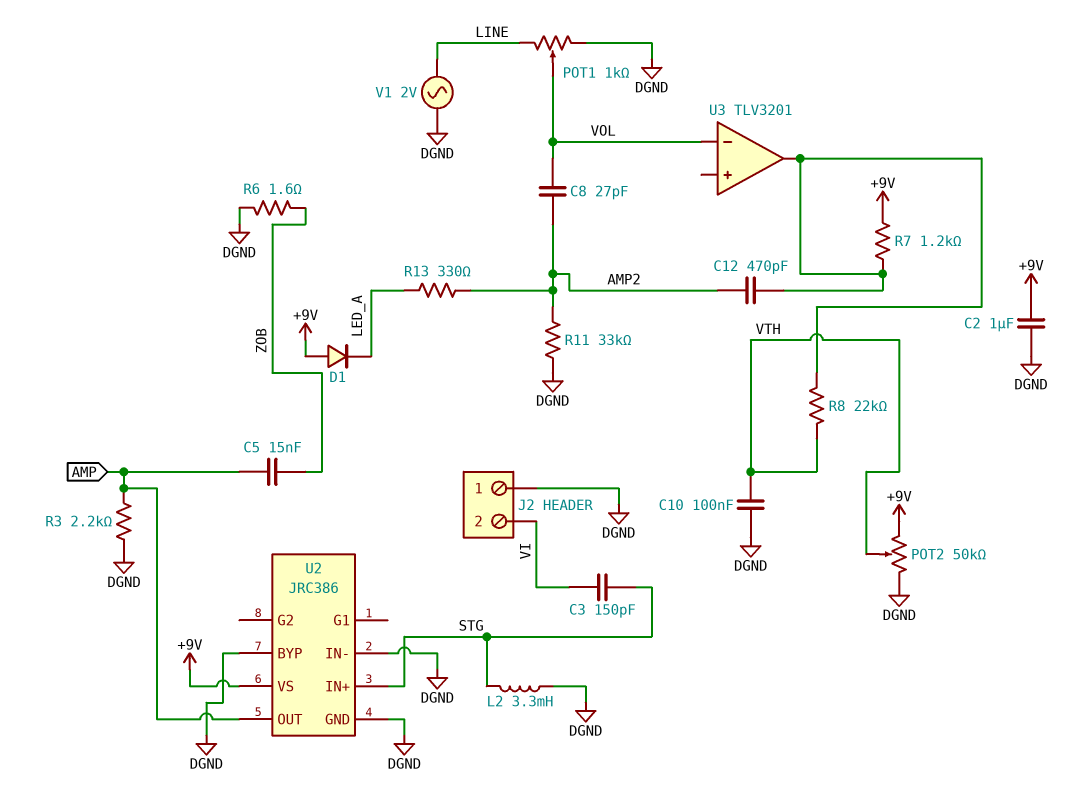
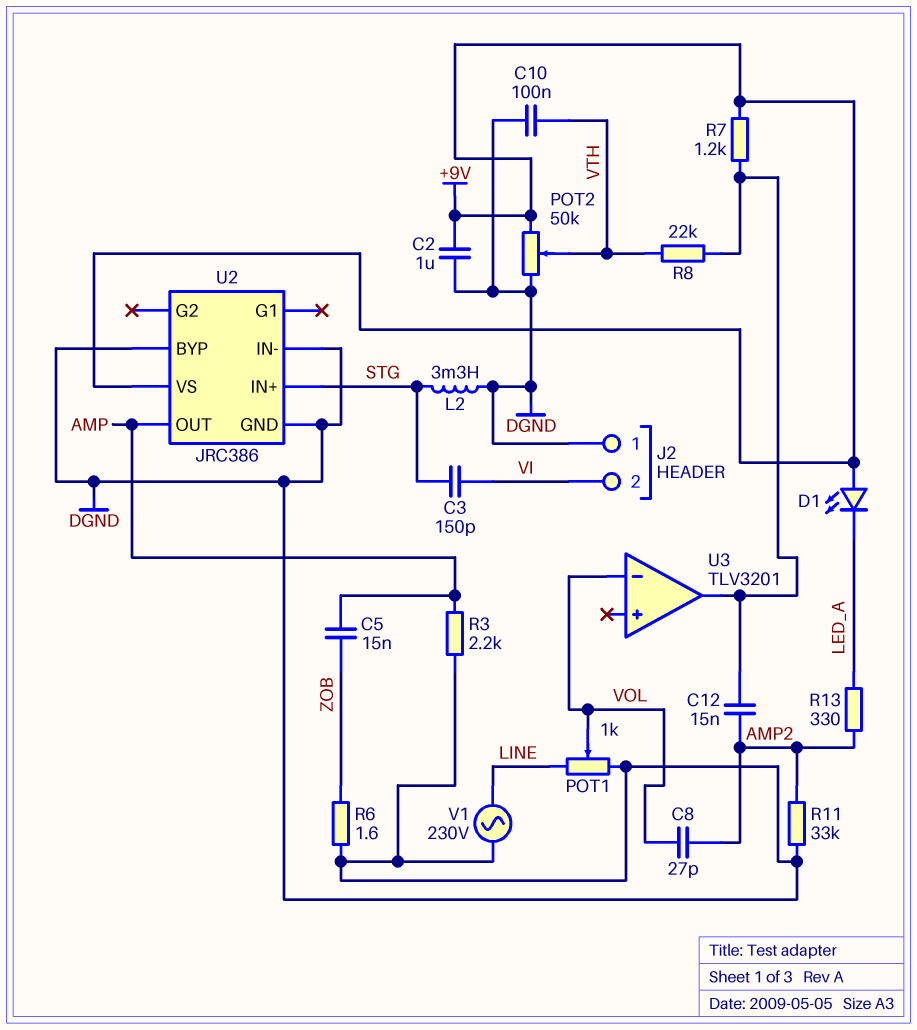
C12: 470pF (AMP2, U3/out) -> 15nF (AMP2, U3/out)
D1: diode (A +9V, K LED_A) -> LED (A +9V, K LED_A)
V1: AC 2V (DGND, LINE) -> AC 230V (DGND, LINE)

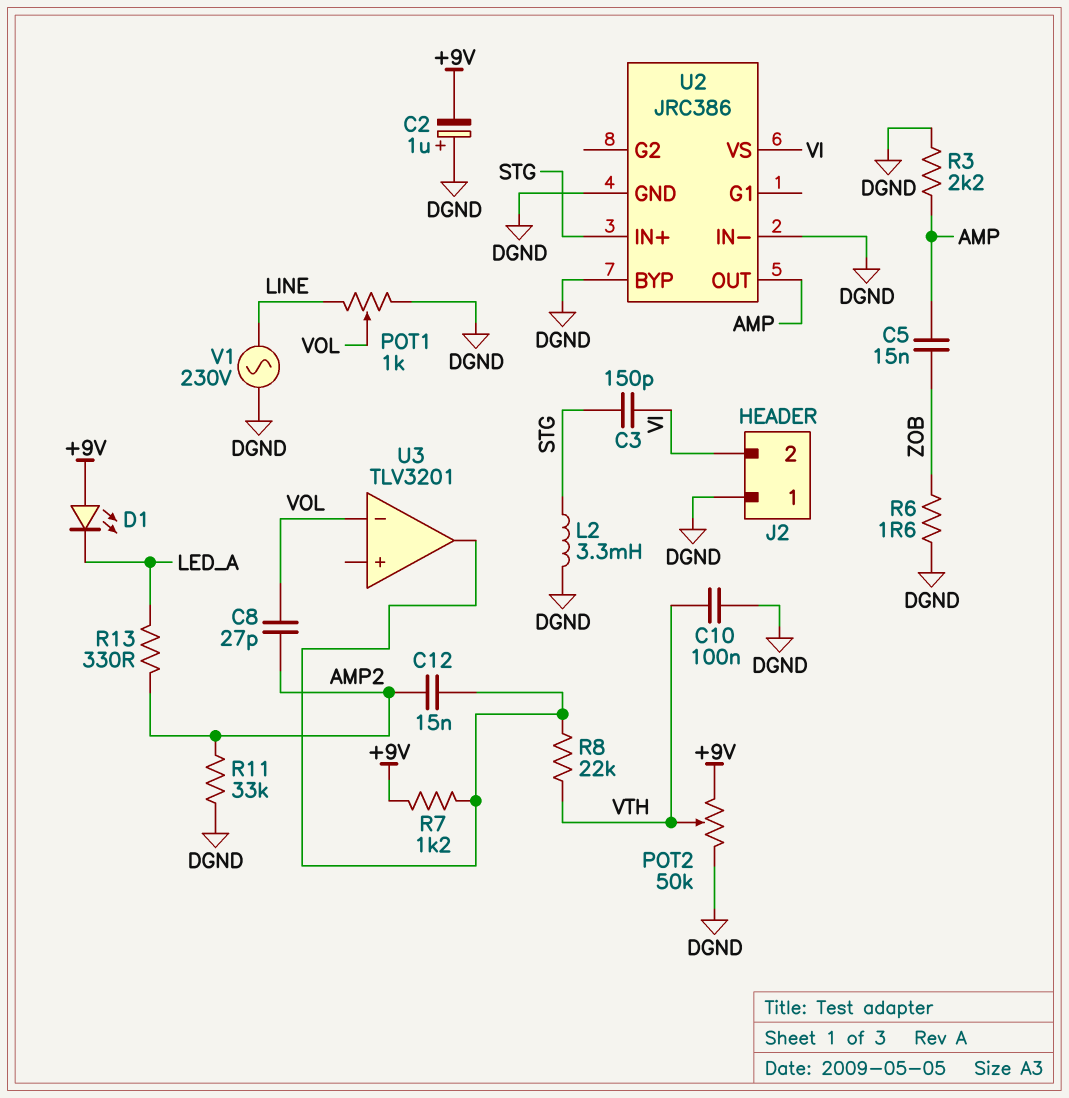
C2: 1uF (+9V, DGND) -> 1uF (plus DGND, minus +9V)
U2 pin VS: +9V -> VI

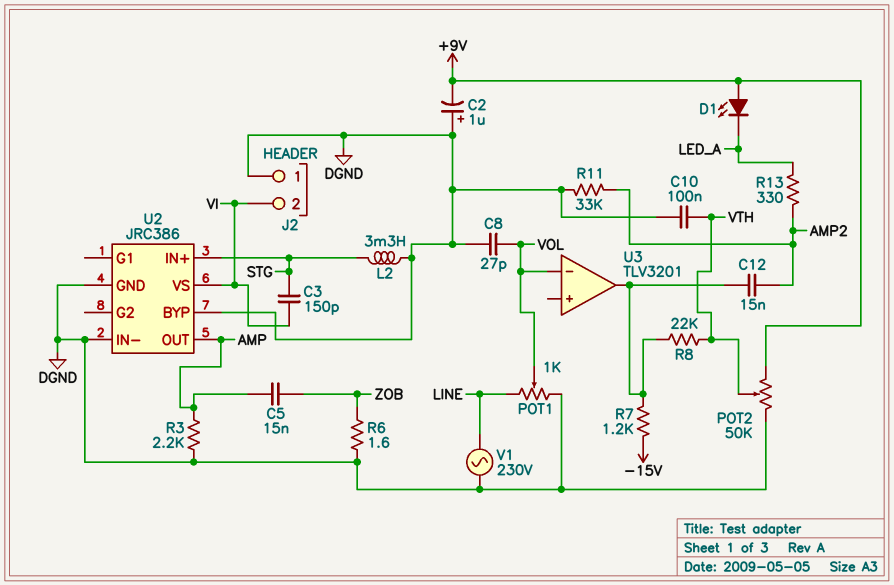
C8: 27pF (AMP2, VOL) -> 27pF (DGND, VOL)
R7: 1.2k (+9V, U3/out) -> 1.2k (-15V, U3/out)

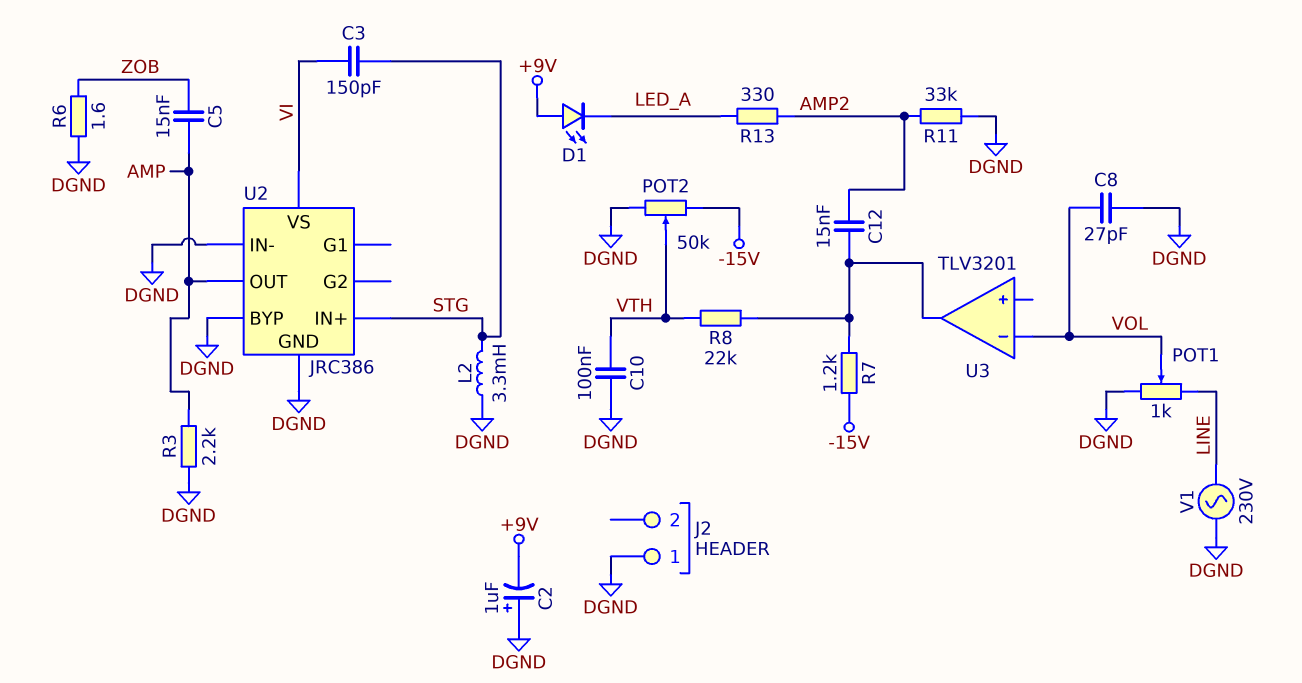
J2 pin 2: VI -> none
POT2: 50k (+9V, DGND, wiper VTH) -> 50k (-15V, DGND, wiper VTH)

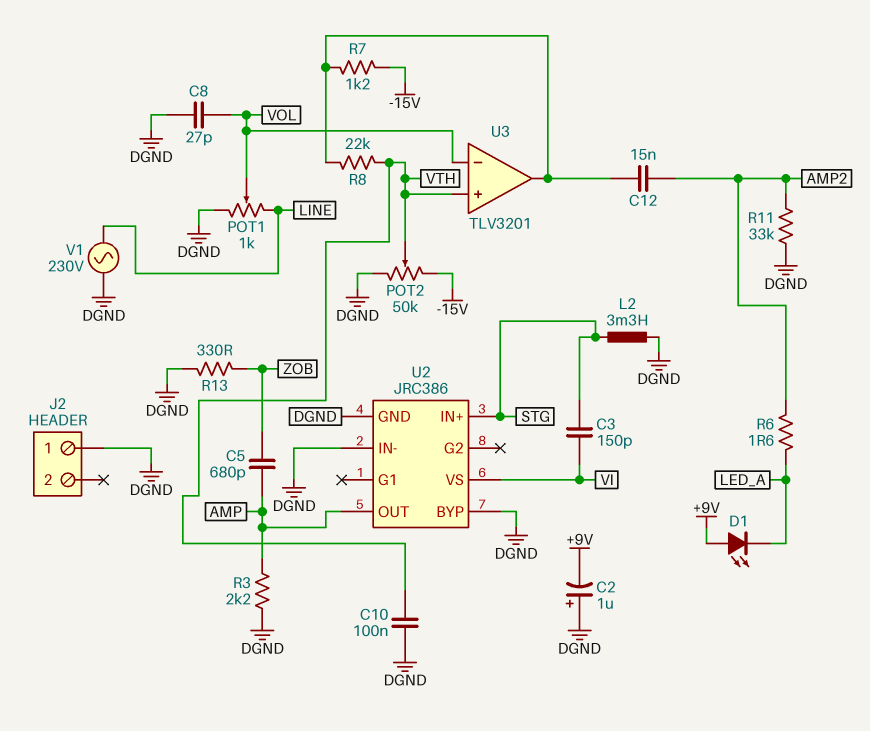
C5: 15nF (AMP, ZOB) -> 680pF (AMP, ZOB)
R6: 1.6 (DGND, ZOB) -> 1.6 (AMP2, LED_A)
R13: 330 (AMP2, LED_A) -> 330 (DGND, ZOB)
U3 pin in+: none -> VTH

